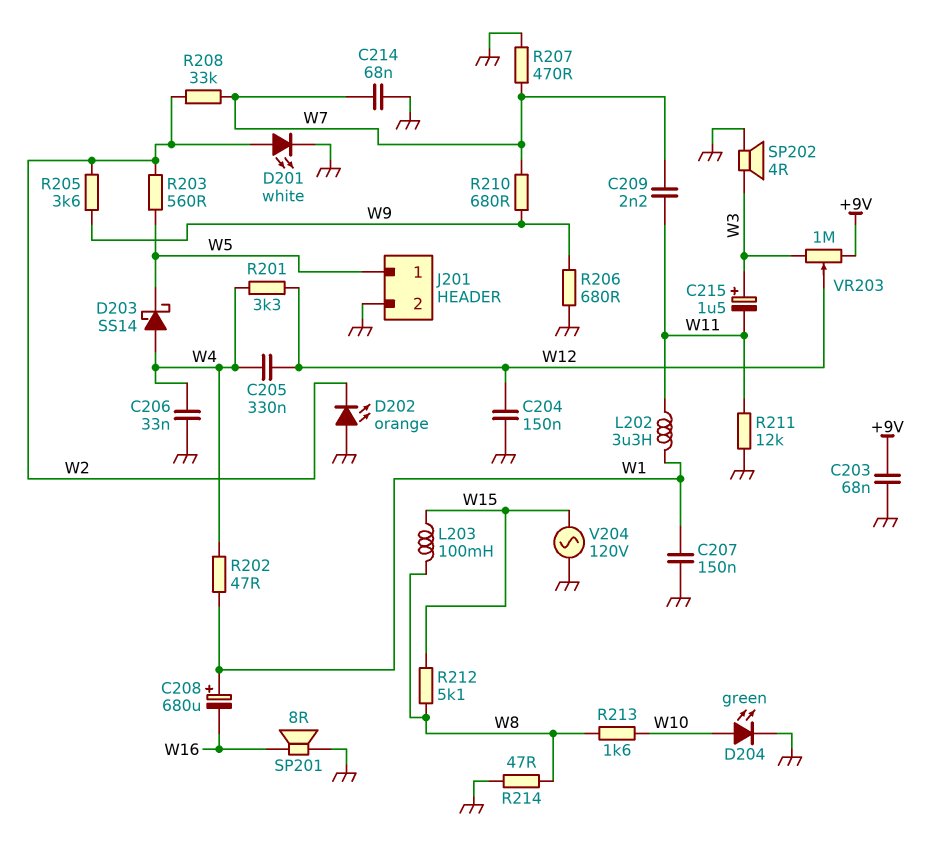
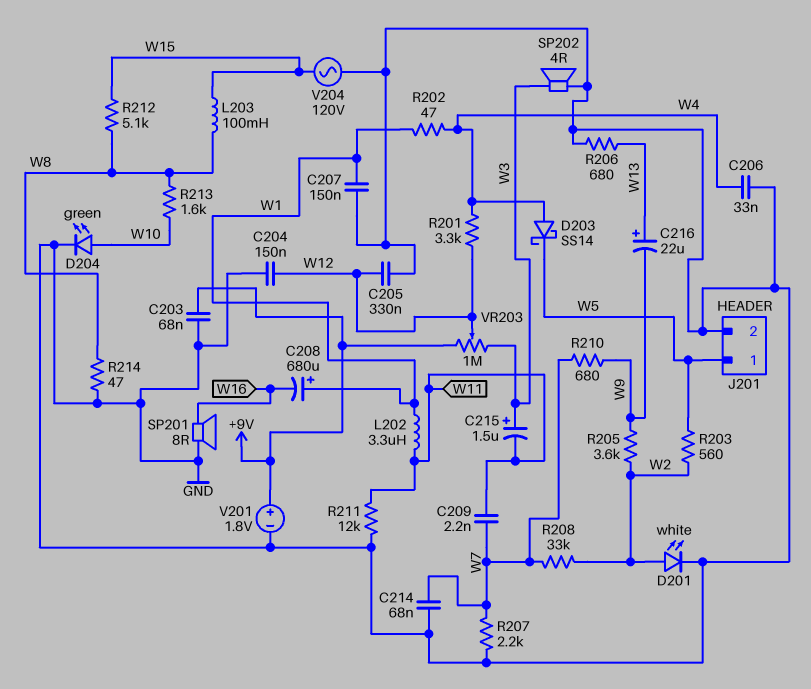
C205: 330nF (W4, W12) -> 330nF (GND, W12)
C216: none -> 22uF (plus W13, minus W9)
D202: LED orange (A GND, K W2) -> none
R206: 680 (GND, W9) -> 680 (GND, W13)
R207: 470 (GND, W7) -> 2.2k (GND, W7)
V201: none -> 1.8V (plus +9V, minus GND)

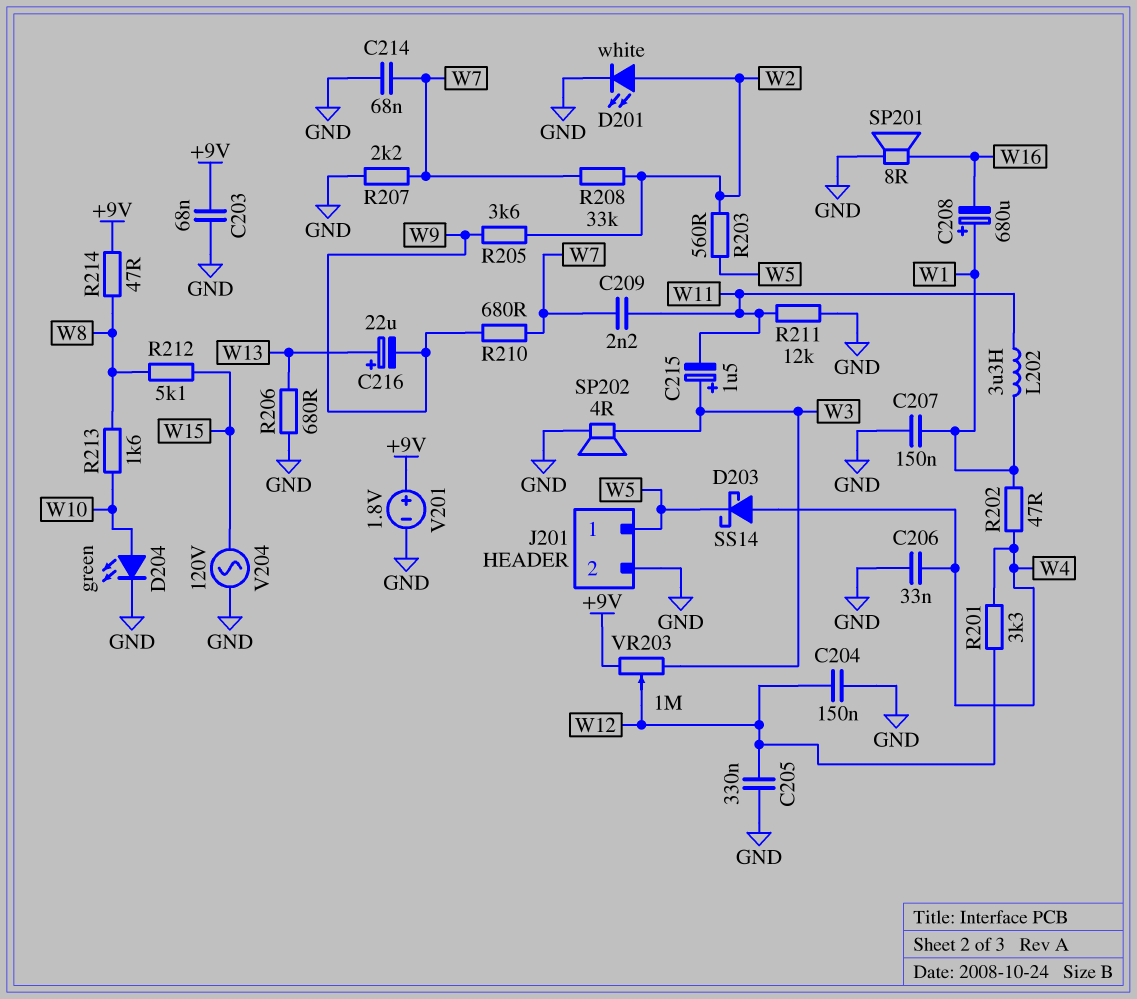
L203: 100mH (W8, W15) -> none
R214: 47 (GND, W8) -> 47 (+9V, W8)

